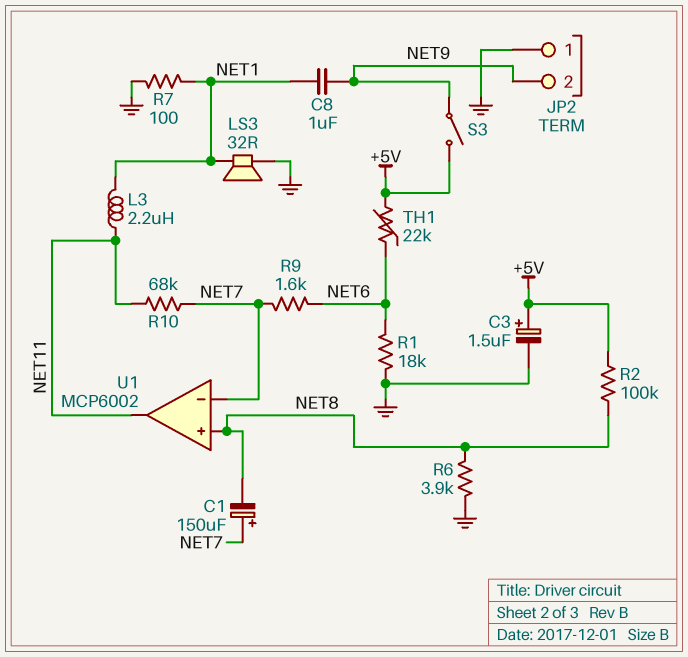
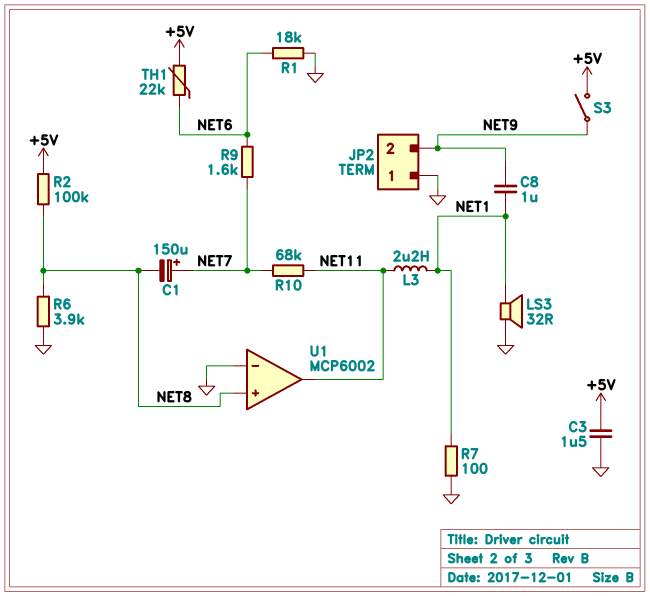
C3: 1.5uF (plus +5V, minus GND) -> 1.5uF (+5V, GND)
U1 pin in-: NET7 -> GND

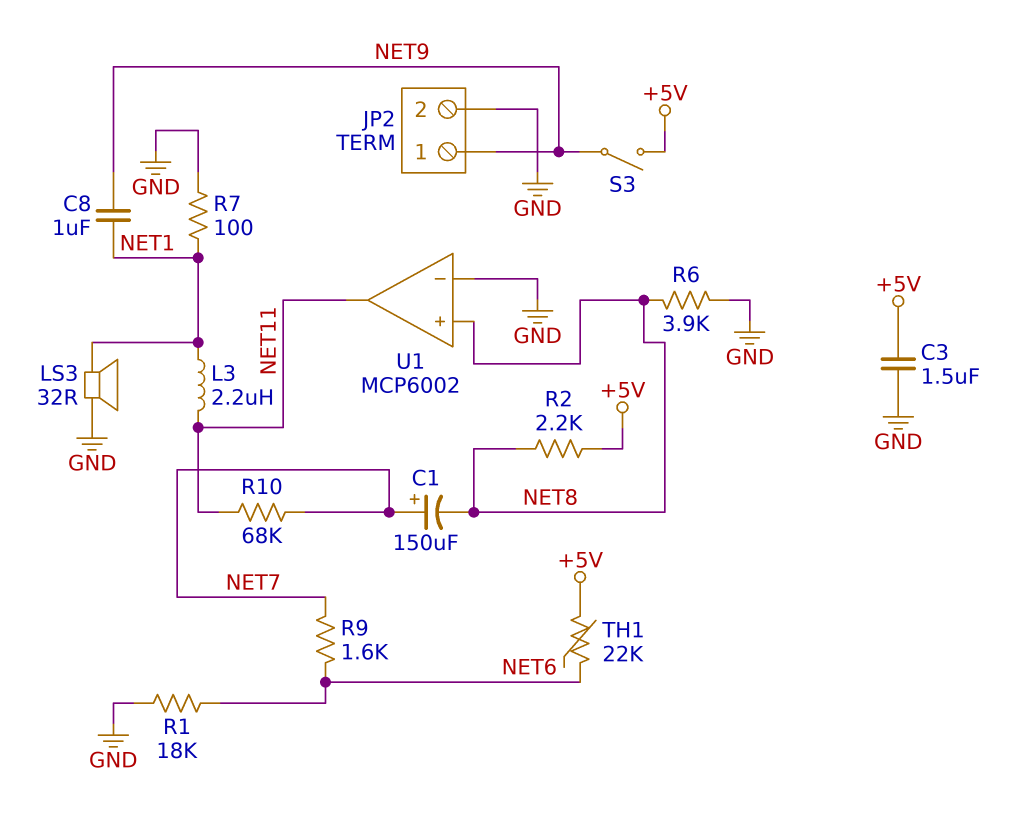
JP2 pin 1: GND -> NET9
JP2 pin 2: NET9 -> GND
R2: 100k (+5V, NET8) -> 2.2k (+5V, NET8)

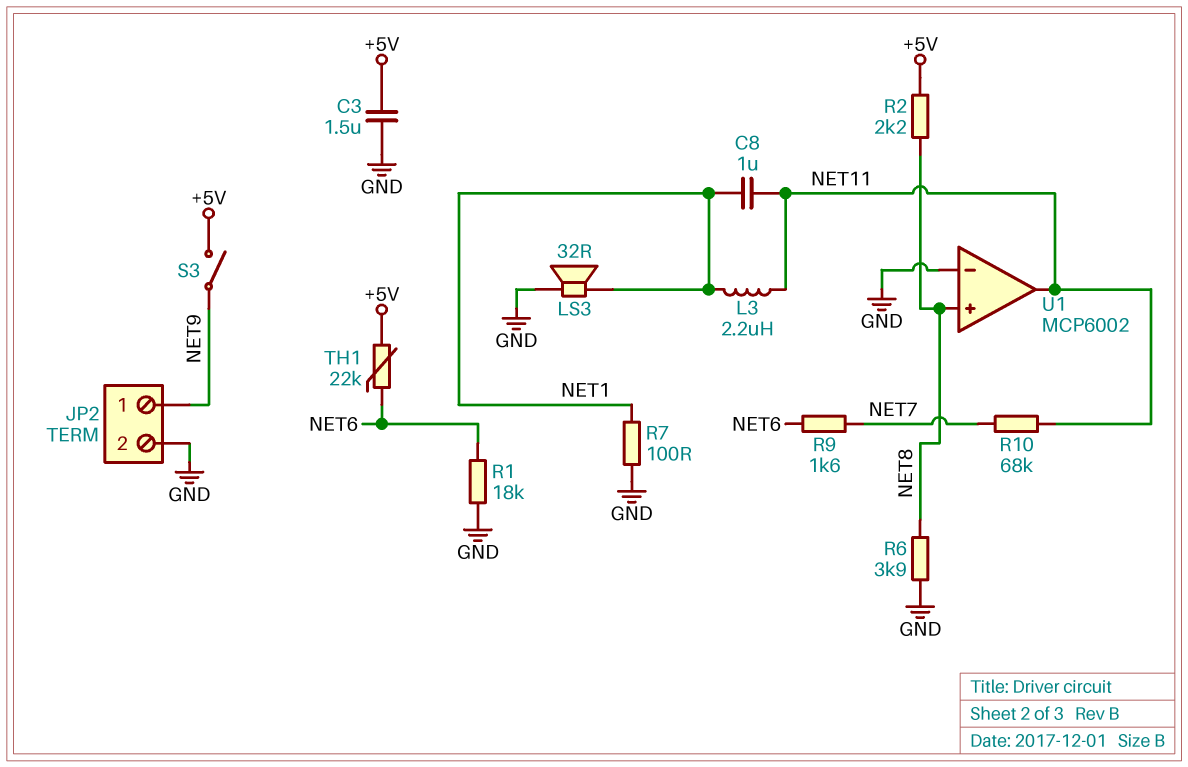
C1: 150uF (plus NET7, minus NET8) -> none
C8: 1uF (NET1, NET9) -> 1uF (NET1, NET11)

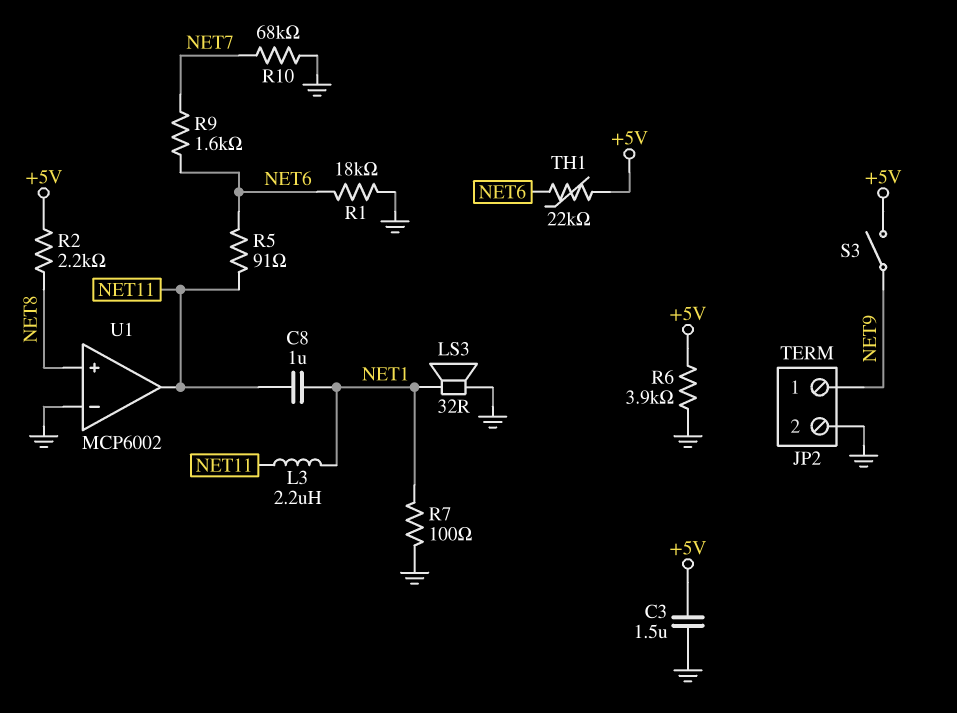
R5: none -> 91 (NET6, NET11)
R6: 3.9k (GND, NET8) -> 3.9k (+5V, GND)
R10: 68k (NET7, NET11) -> 68k (GND, NET7)

